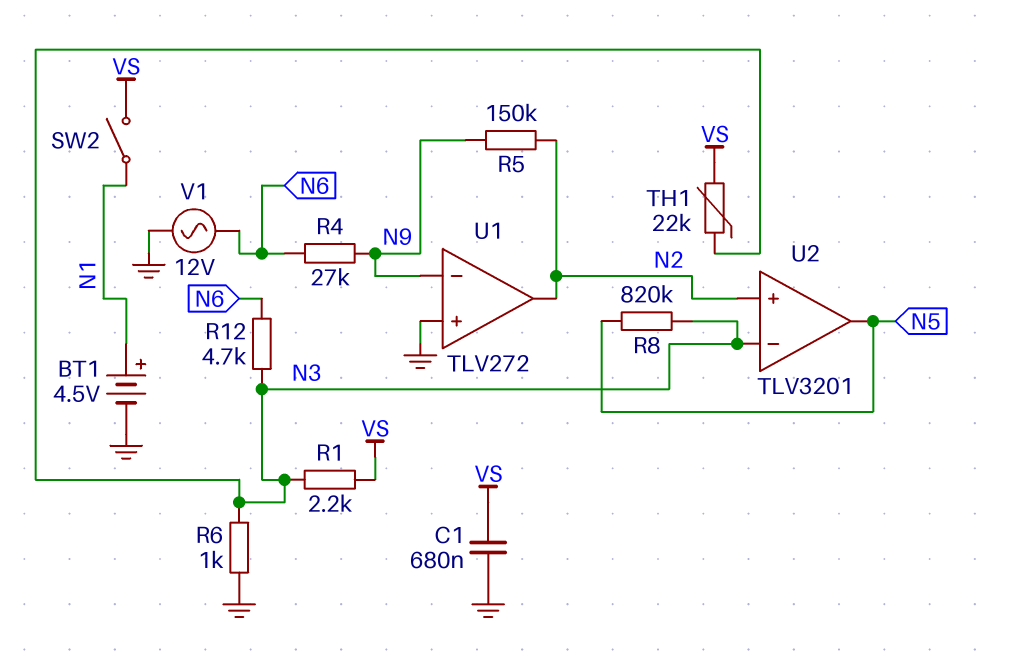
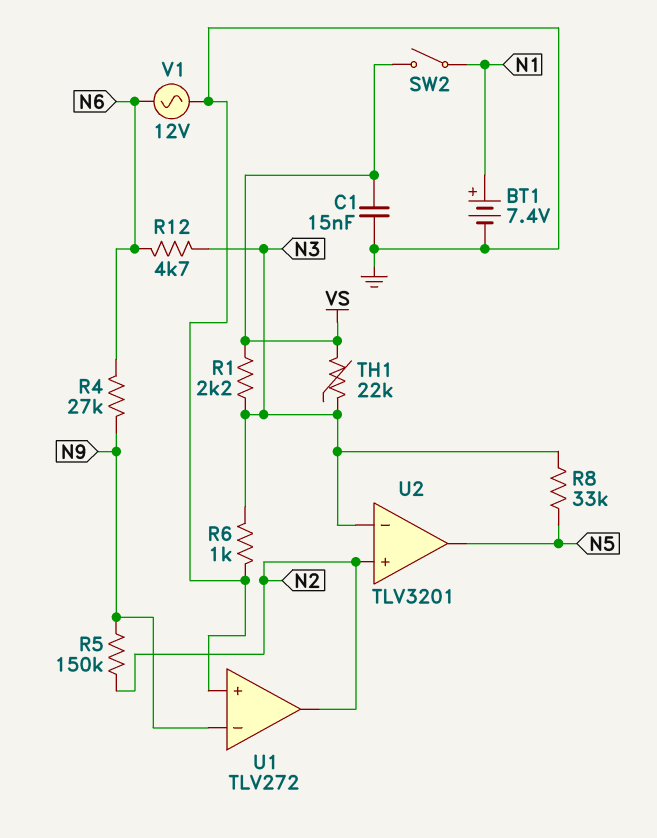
BT1: 4.5V (plus N1, minus GND) -> 7.4V (plus N1, minus GND)
C1: 680nF (GND, VS) -> 15nF (GND, VS)
R8: 820k (N3, N5) -> 33k (N3, N5)

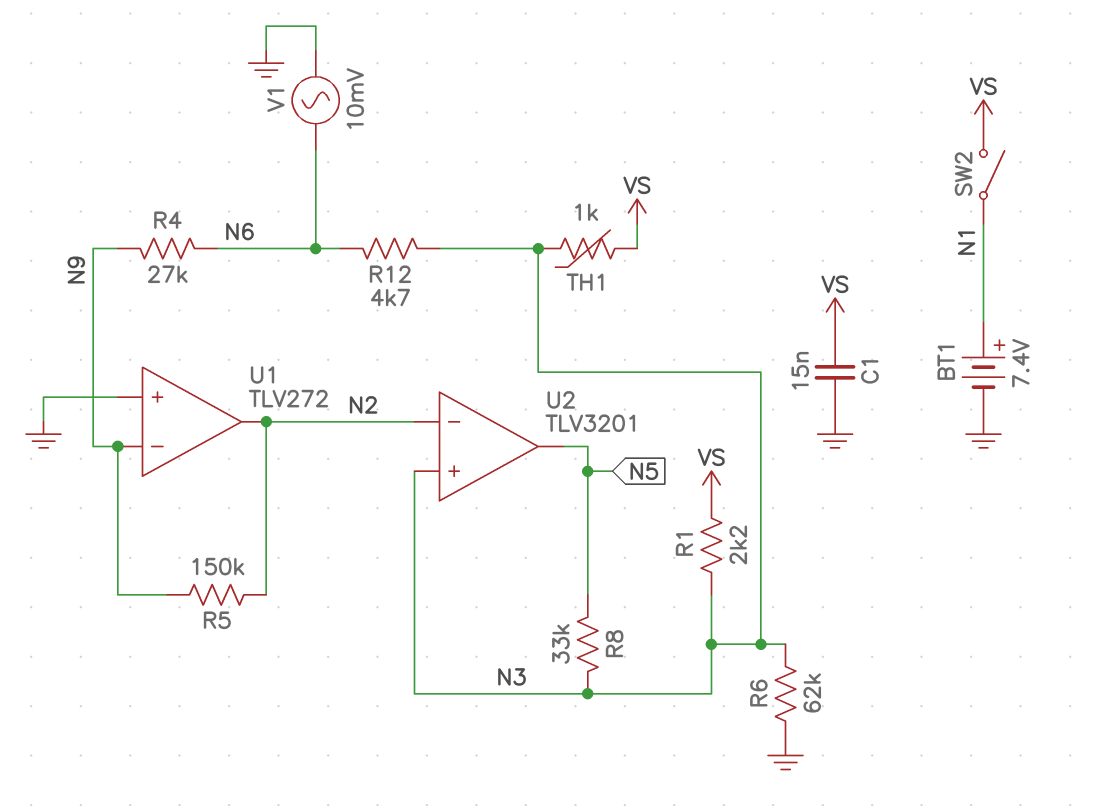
R6: 1k (GND, N3) -> 62k (GND, N3)
TH1: 22k (N3, VS) -> 1k (N3, VS)
U2 pin in+: N2 -> N3
U2 pin in-: N3 -> N2
V1: AC 12V (GND, N6) -> AC 10mV (GND, N6)

